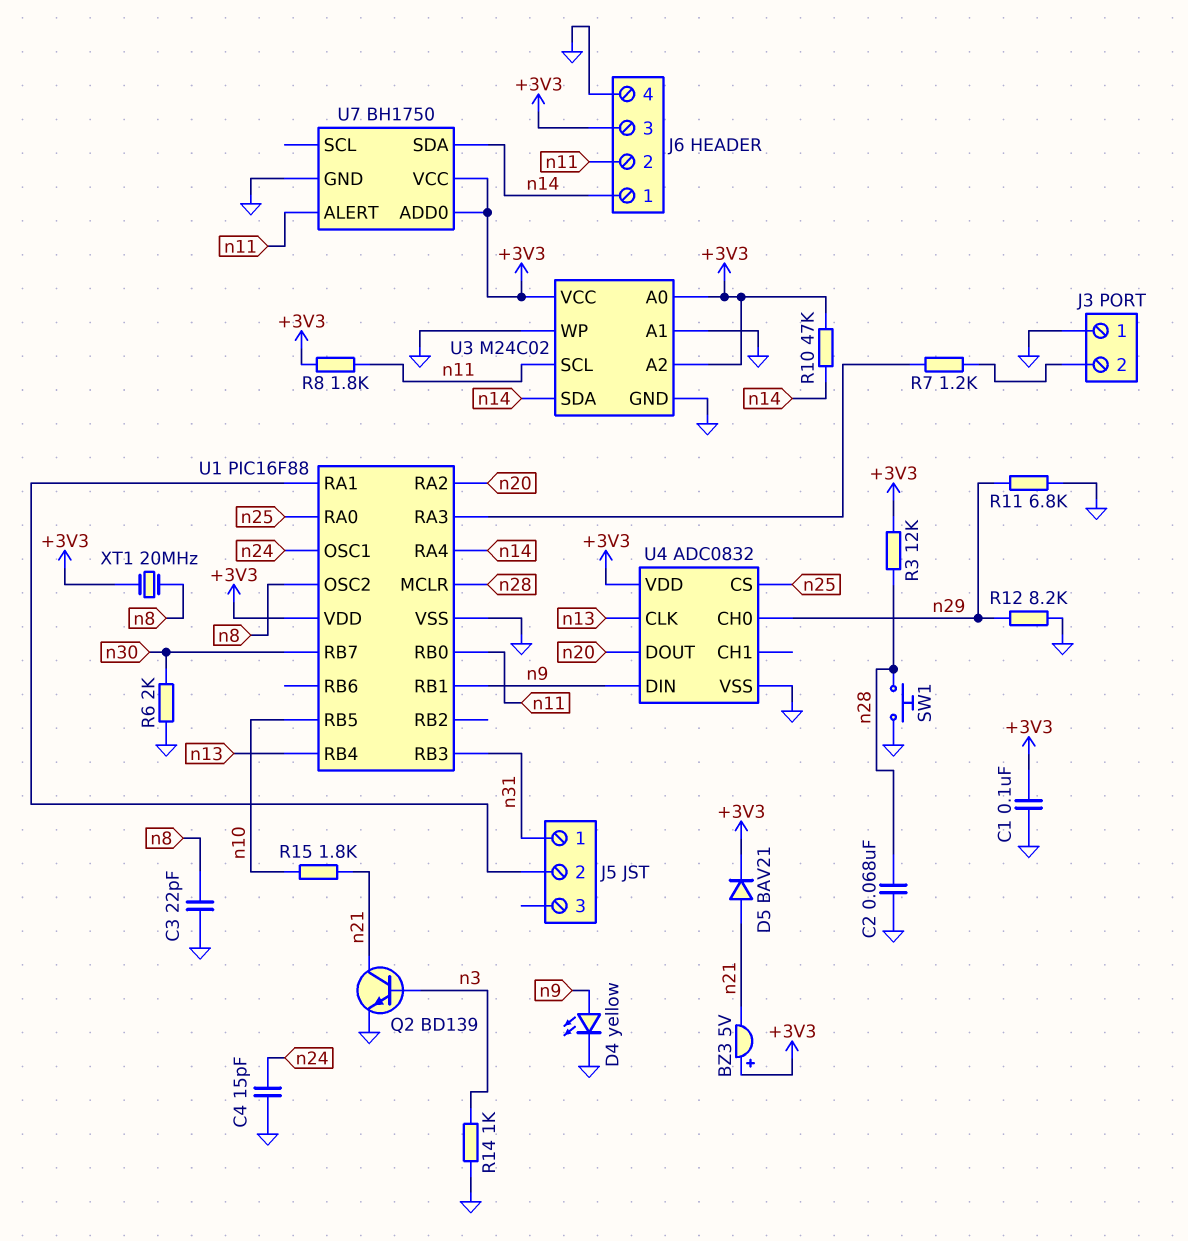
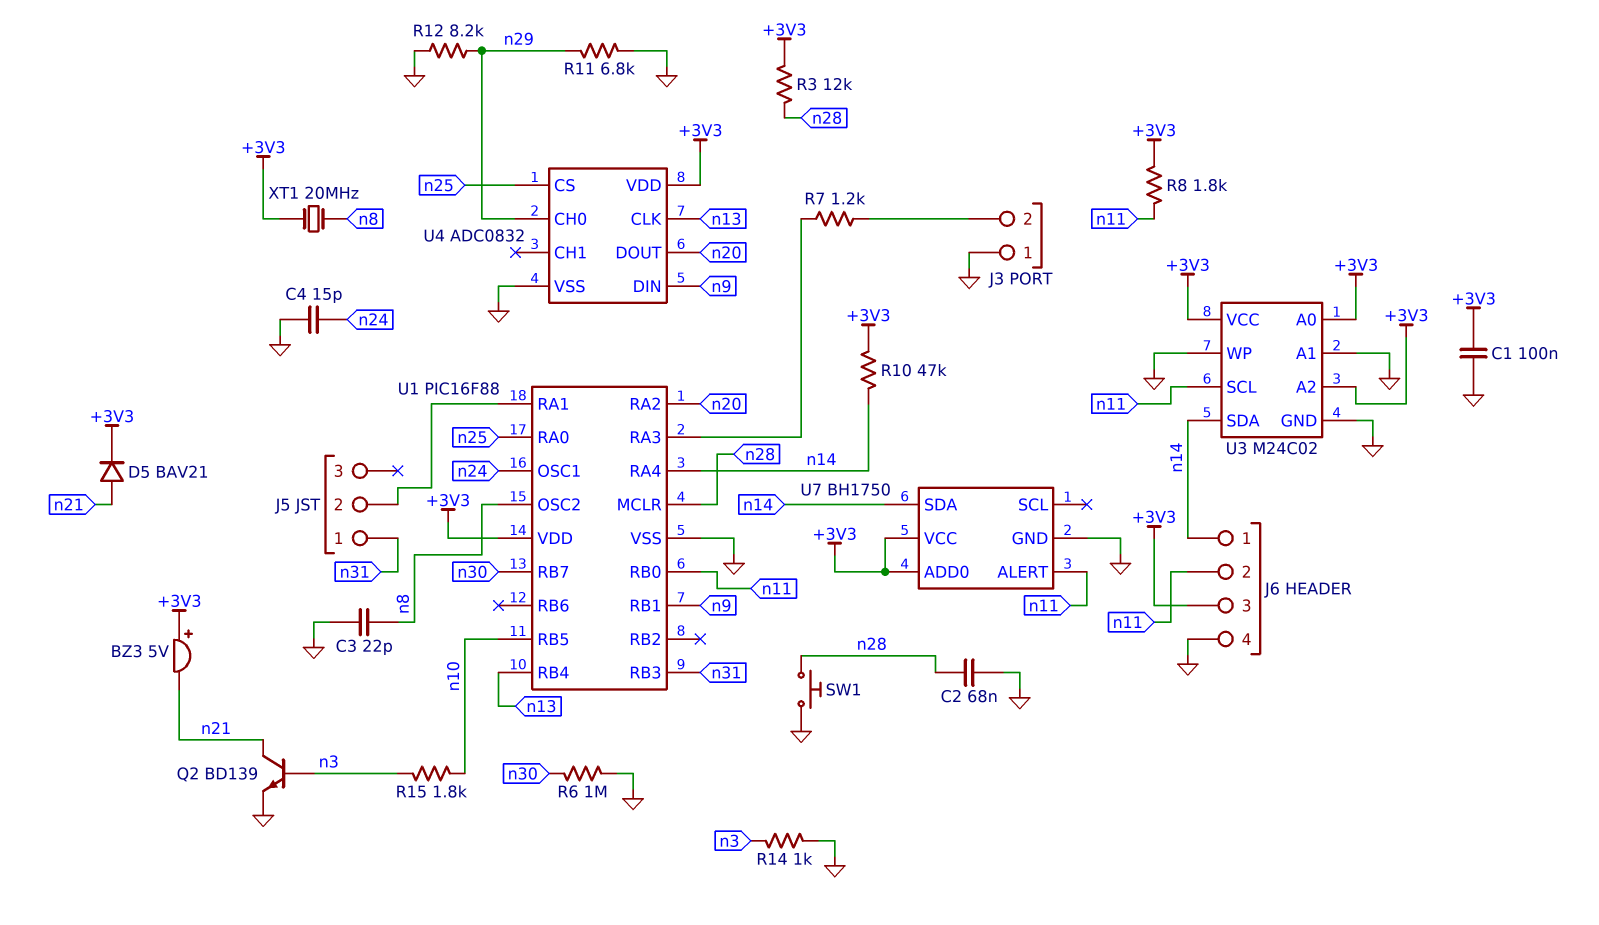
D4: LED yellow (A n9, K GND) -> none
R6: 2k (GND, n30) -> 1M (GND, n30)
R15: 1.8k (n10, n21) -> 1.8k (n3, n10)

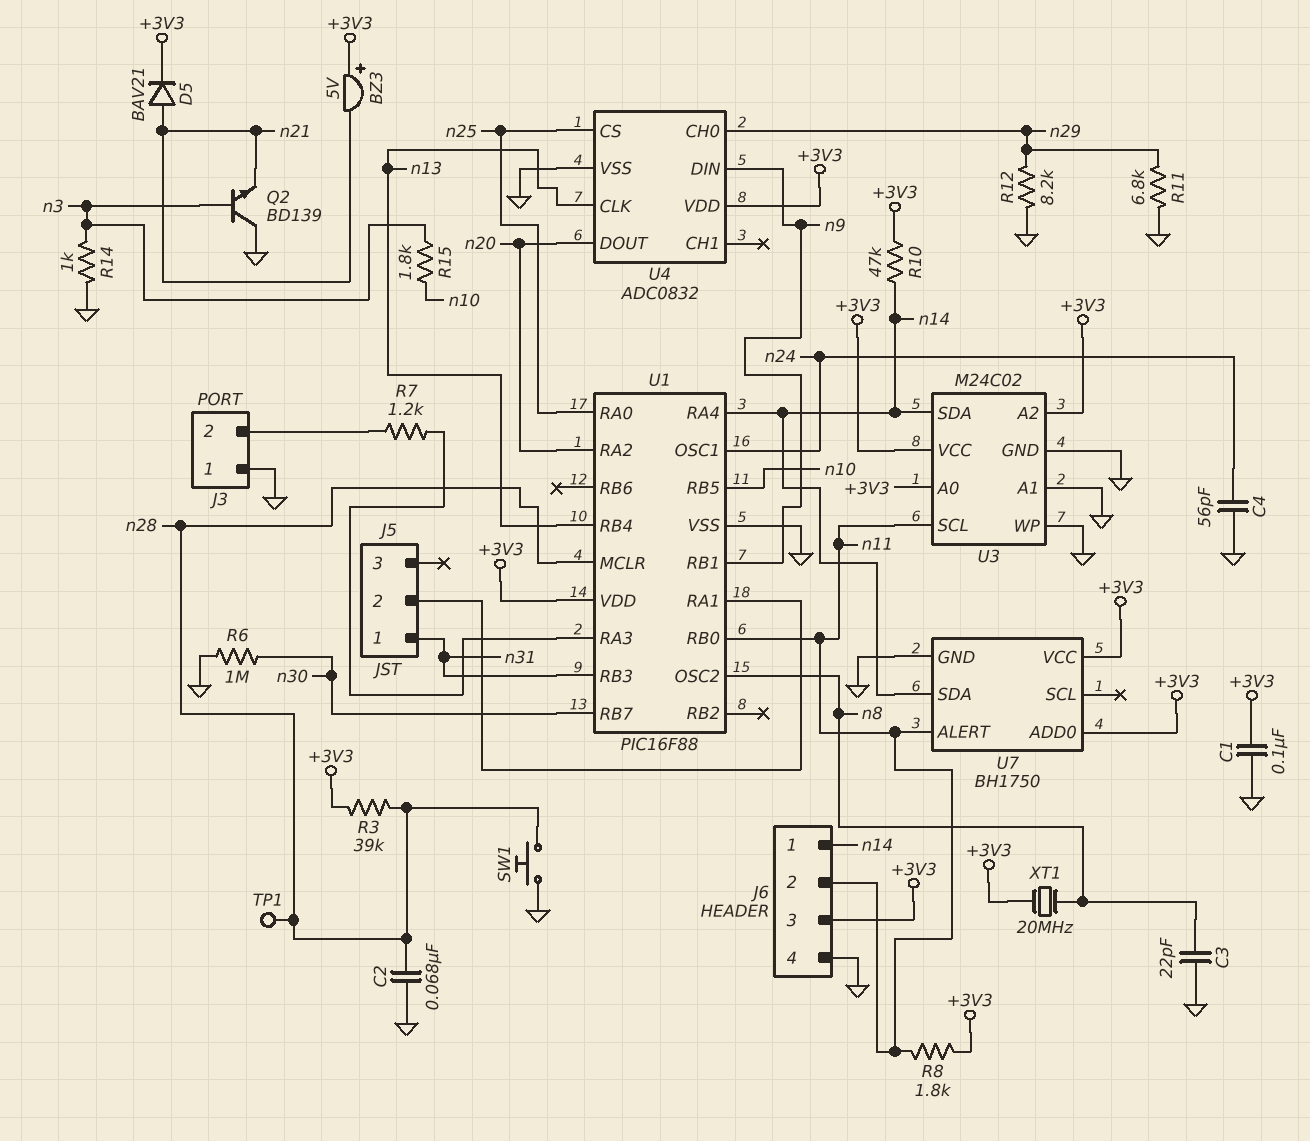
C4: 15pF (GND, n24) -> 56pF (GND, n24)
Q2: NPN BD139 (B n3, C n21, E GND) -> NPN BD139 (B n3, C GND, E n21)
R3: 12k (+3V3, n28) -> 39k (+3V3, n28)
TP1: none -> test point (n28)

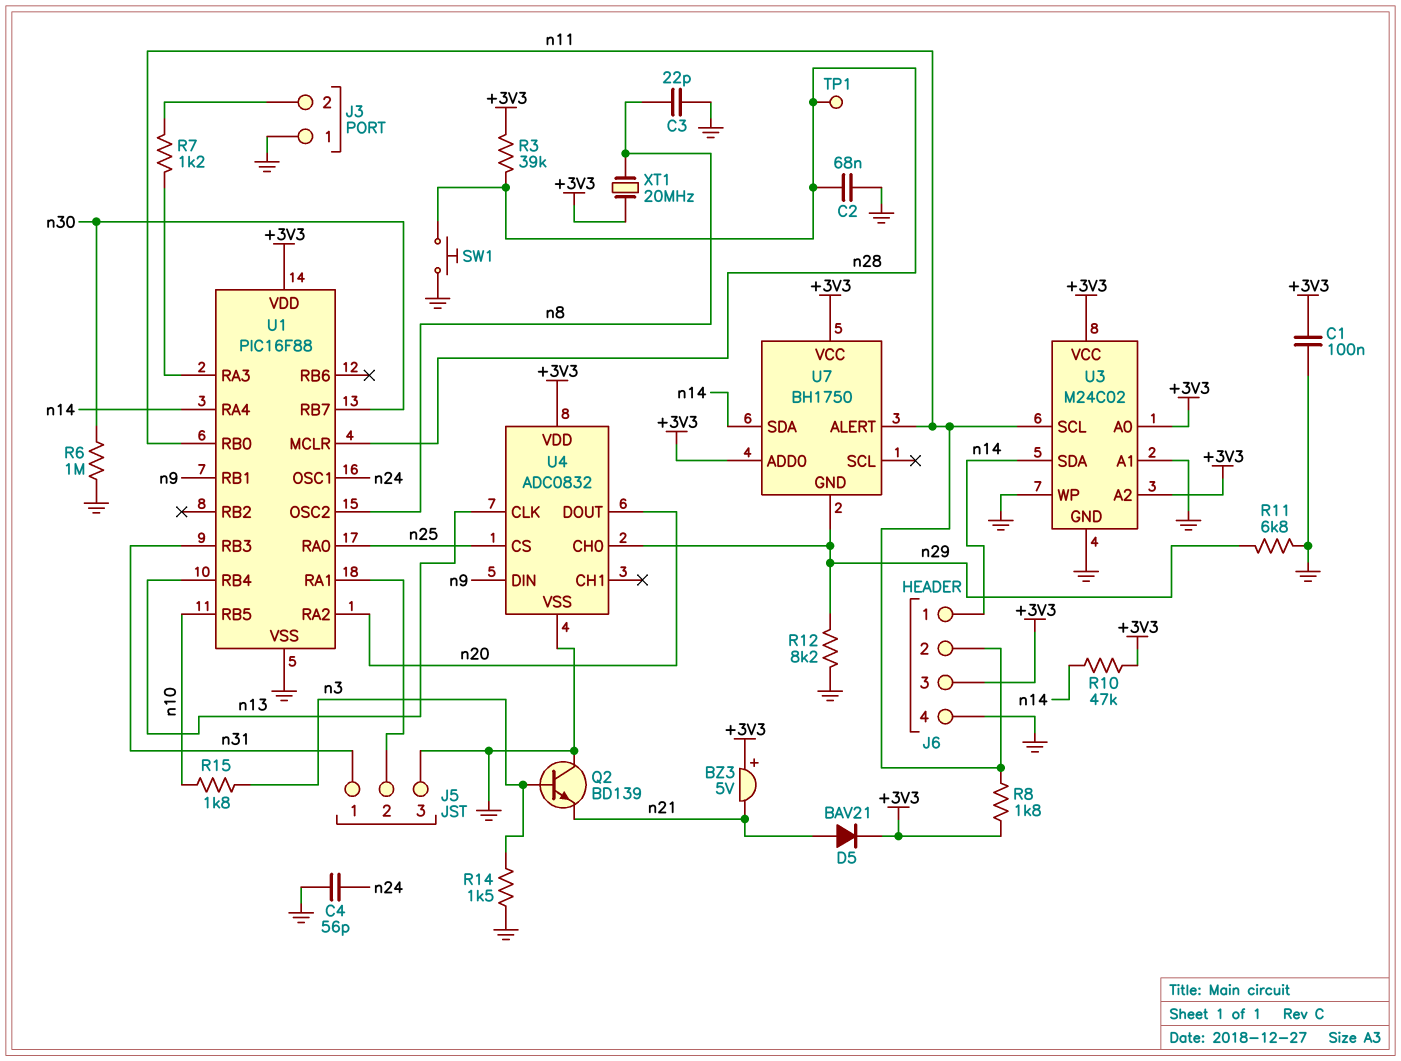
J5 pin 3: none -> GND
R14: 1k (GND, n3) -> 1.5k (GND, n3)
U7 pin GND: GND -> n29

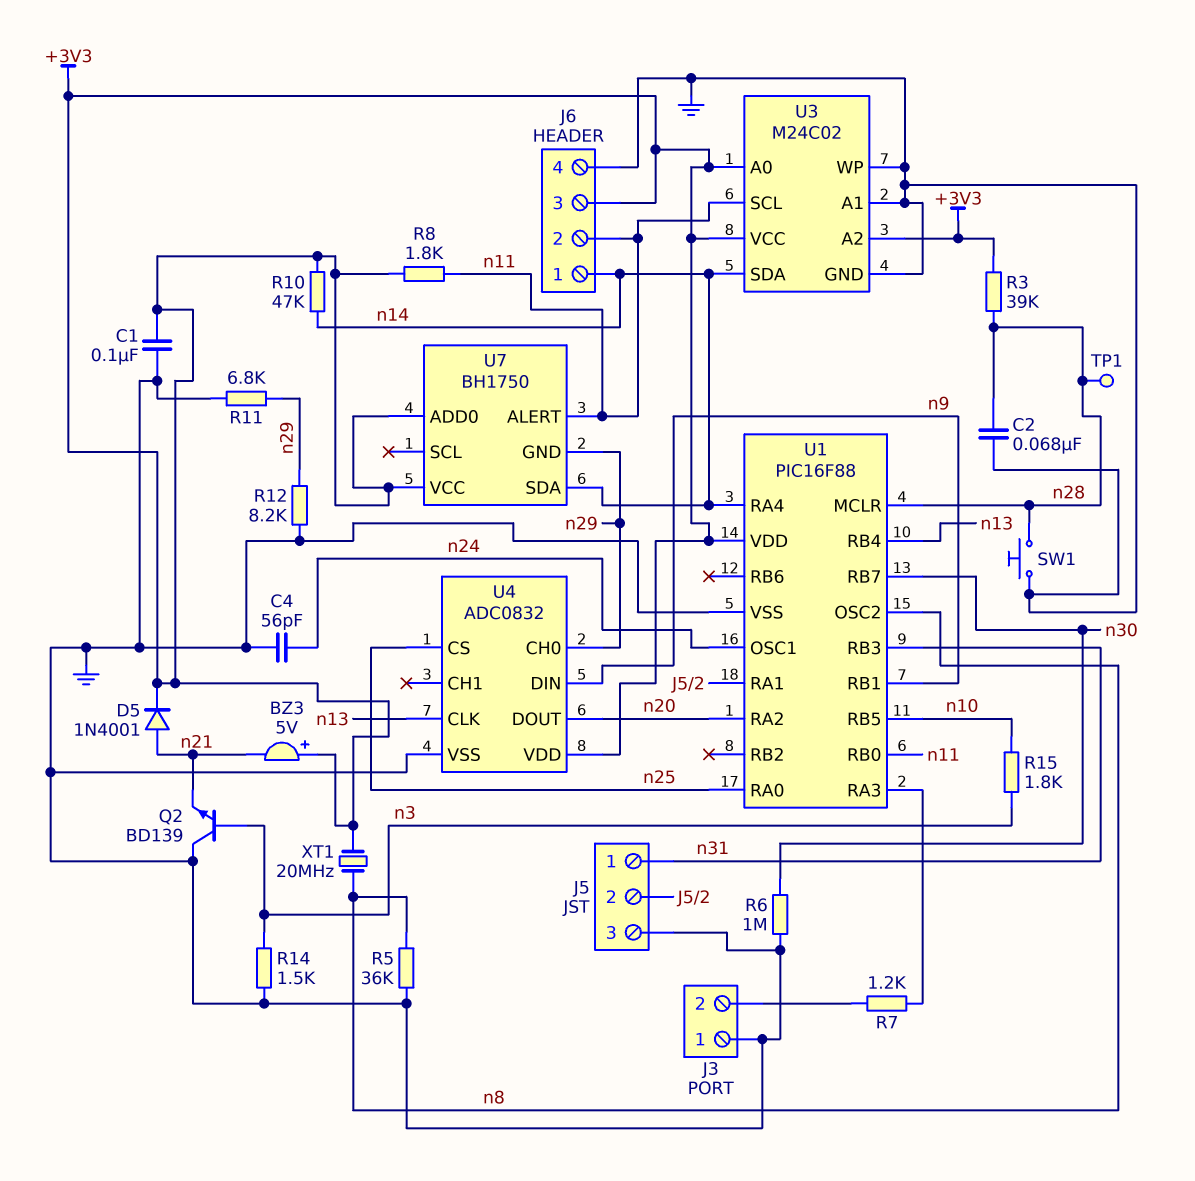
C3: 22pF (GND, n8) -> none
D5: diode BAV21 (A n21, K +3V3) -> diode 1N4001 (A n21, K +3V3)
R5: none -> 36k (GND, n8)

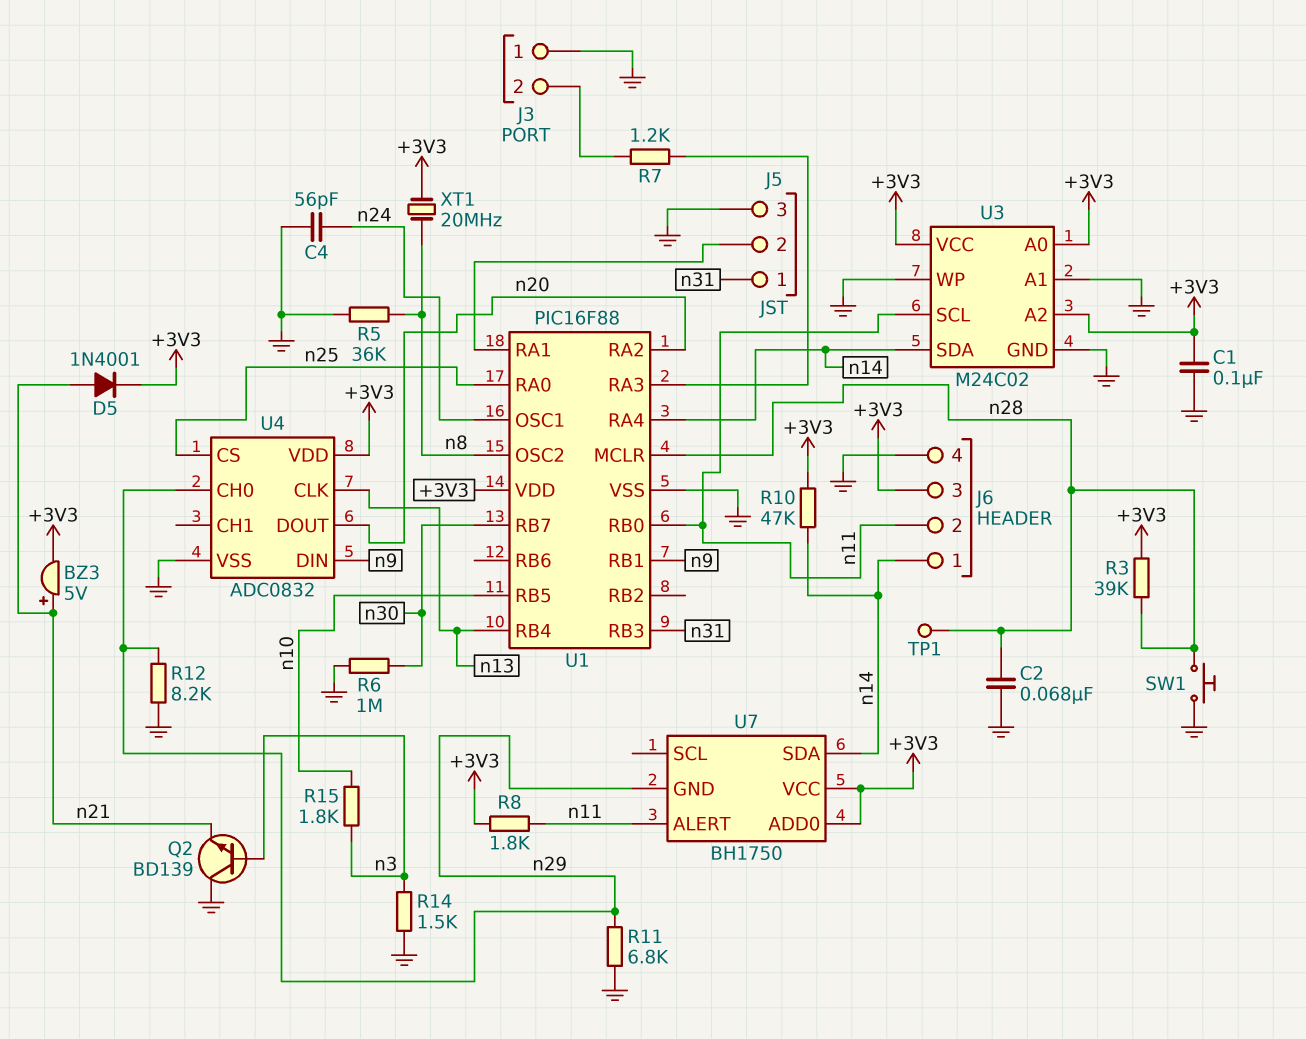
BZ3: buzzer 5V (plus +3V3, minus n21) -> buzzer 5V (plus n21, minus +3V3)

